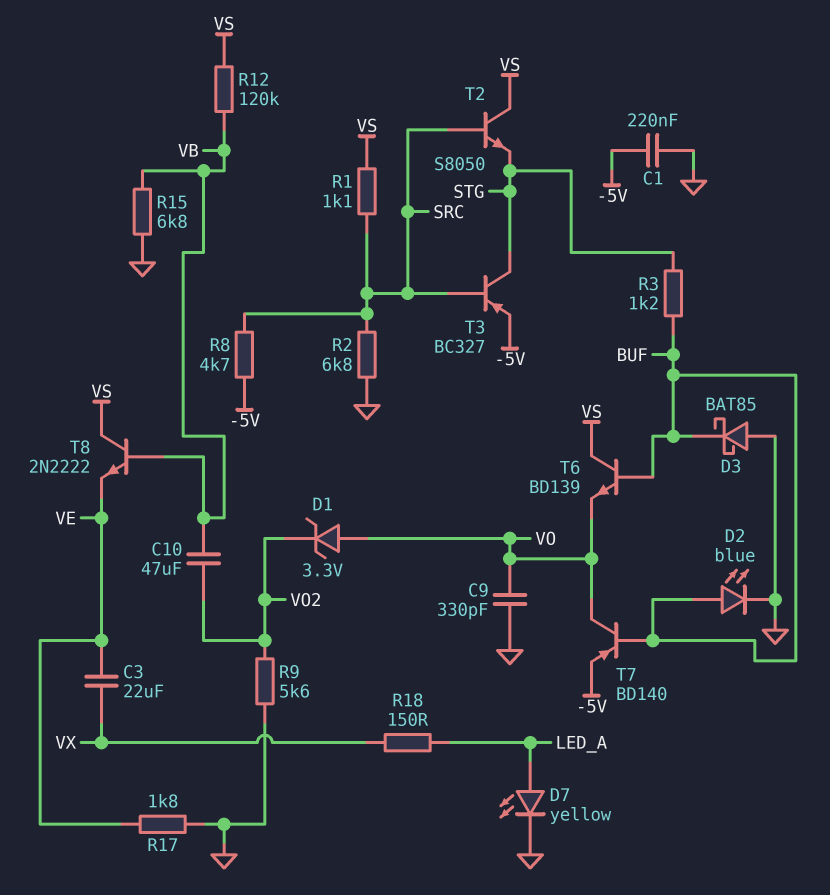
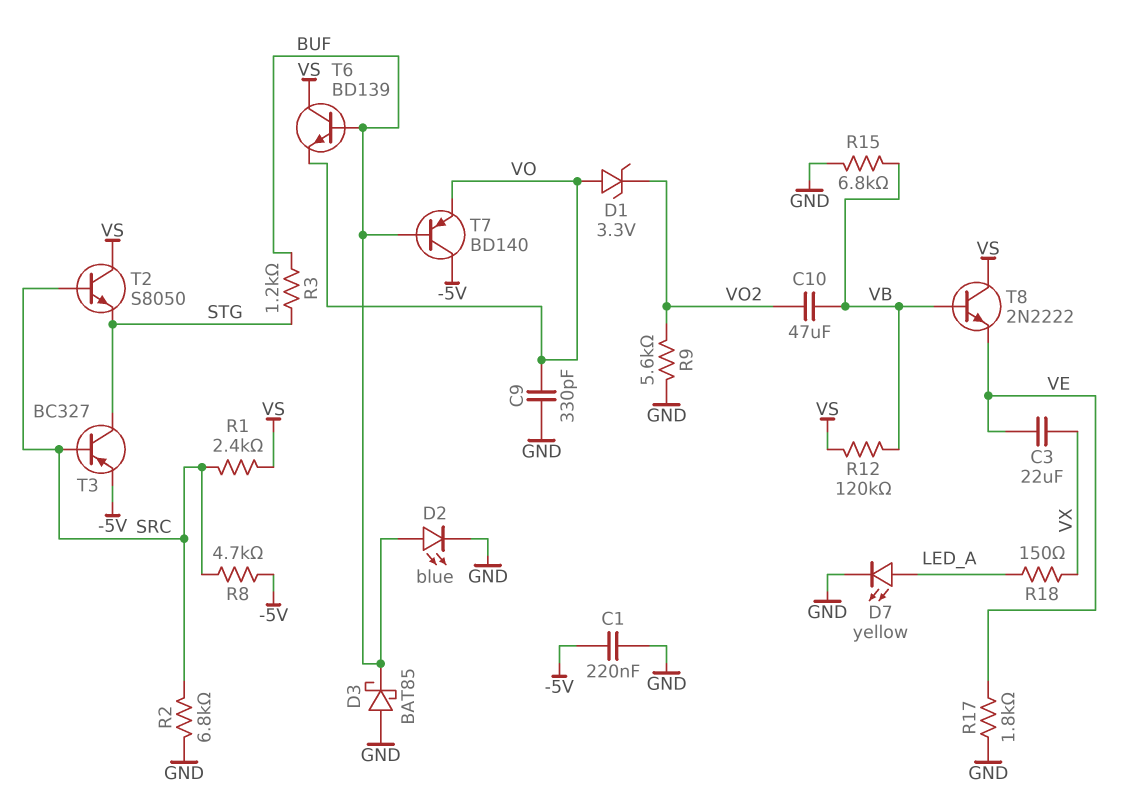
R1: 1.1k (SRC, VS) -> 2.4k (SRC, VS)
T7: PNP BD140 (B BUF, C VO, E -5V) -> PNP BD140 (B BUF, C -5V, E VO)

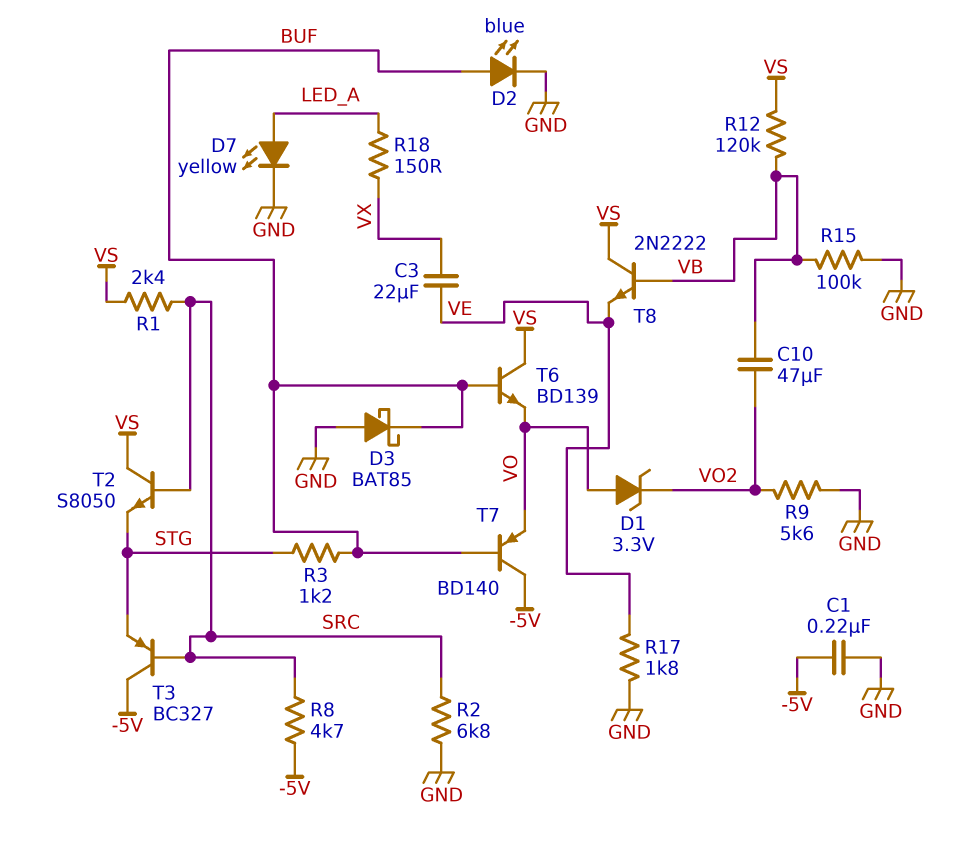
C9: 330pF (GND, VO) -> none
R15: 6.8k (GND, VB) -> 100k (GND, VB)
T3: PNP BC327 (B SRC, C STG, E -5V) -> PNP BC327 (B SRC, C -5V, E STG)

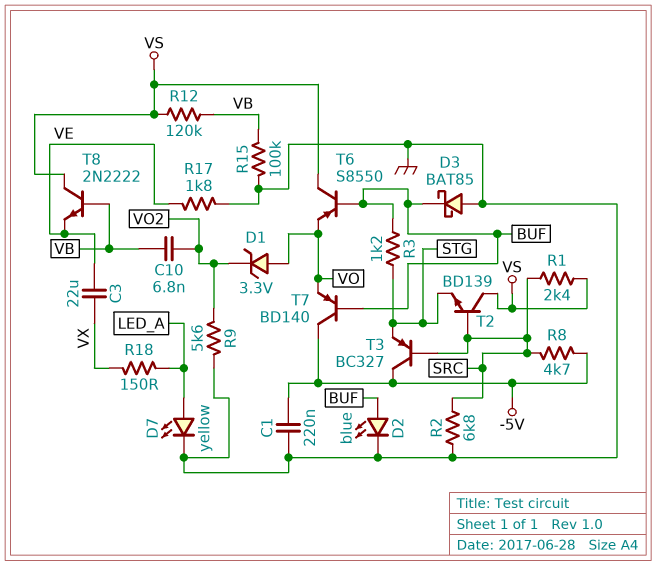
C10: 47uF (VB, VO2) -> 6.8nF (VB, VO2)
T2: NPN S8050 (B SRC, C VS, E STG) -> NPN BD139 (B SRC, C VS, E STG)
T6: NPN BD139 (B BUF, C VS, E VO) -> PNP S8550 (B BUF, C VS, E VO)

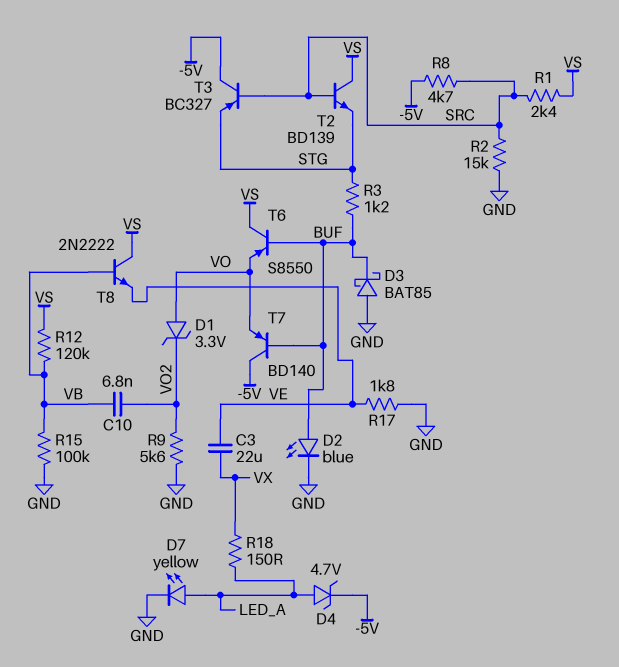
C1: 220nF (-5V, GND) -> none
D4: none -> zener 4.7V (A LED_A, K -5V)
R2: 6.8k (GND, SRC) -> 15k (GND, SRC)

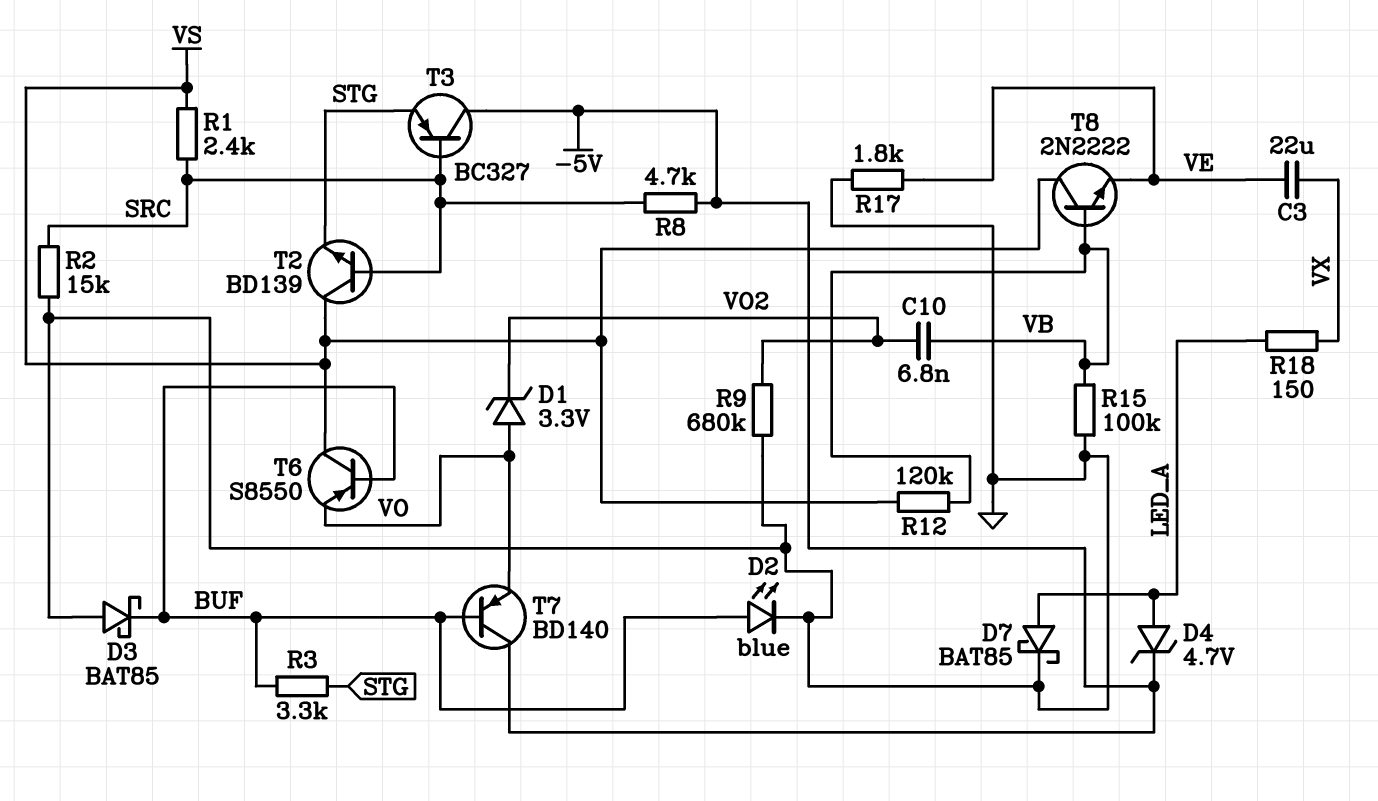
D7: LED yellow (A LED_A, K GND) -> schottky BAT85 (A LED_A, K GND)
R3: 1.2k (BUF, STG) -> 3.3k (BUF, STG)
R9: 5.6k (GND, VO2) -> 680k (GND, VO2)

